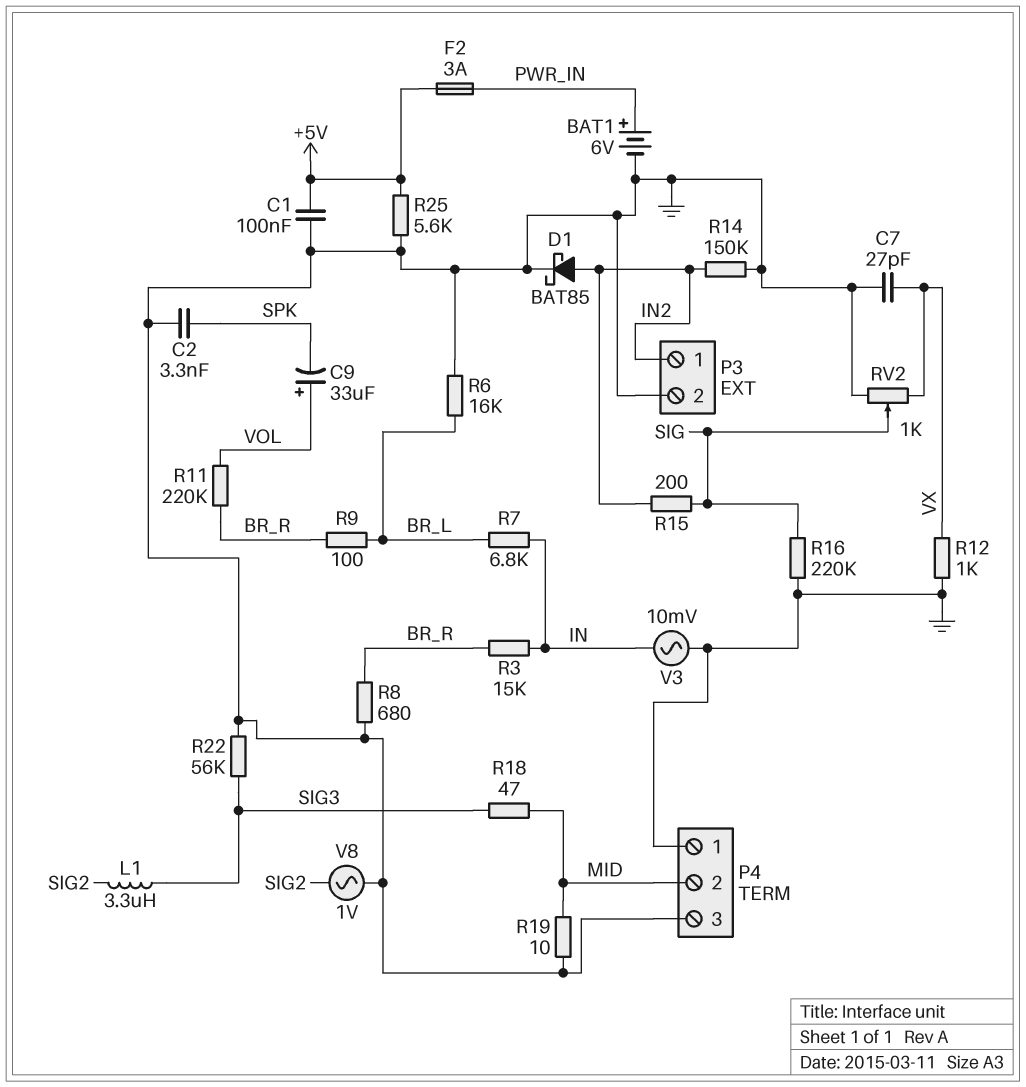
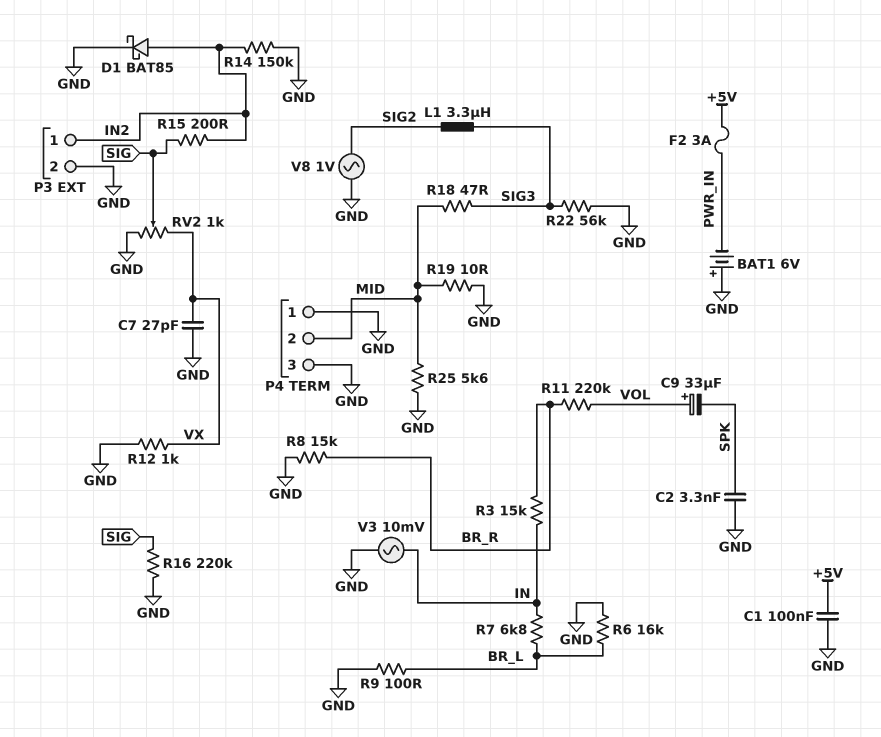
BAT1: 6V (plus PWR_IN, minus GND) -> 6V (plus GND, minus PWR_IN)
R8: 680 (BR_R, GND) -> 15k (BR_R, GND)
R9: 100 (BR_L, BR_R) -> 100 (BR_L, GND)
R25: 5.6k (+5V, GND) -> 5.6k (GND, MID)

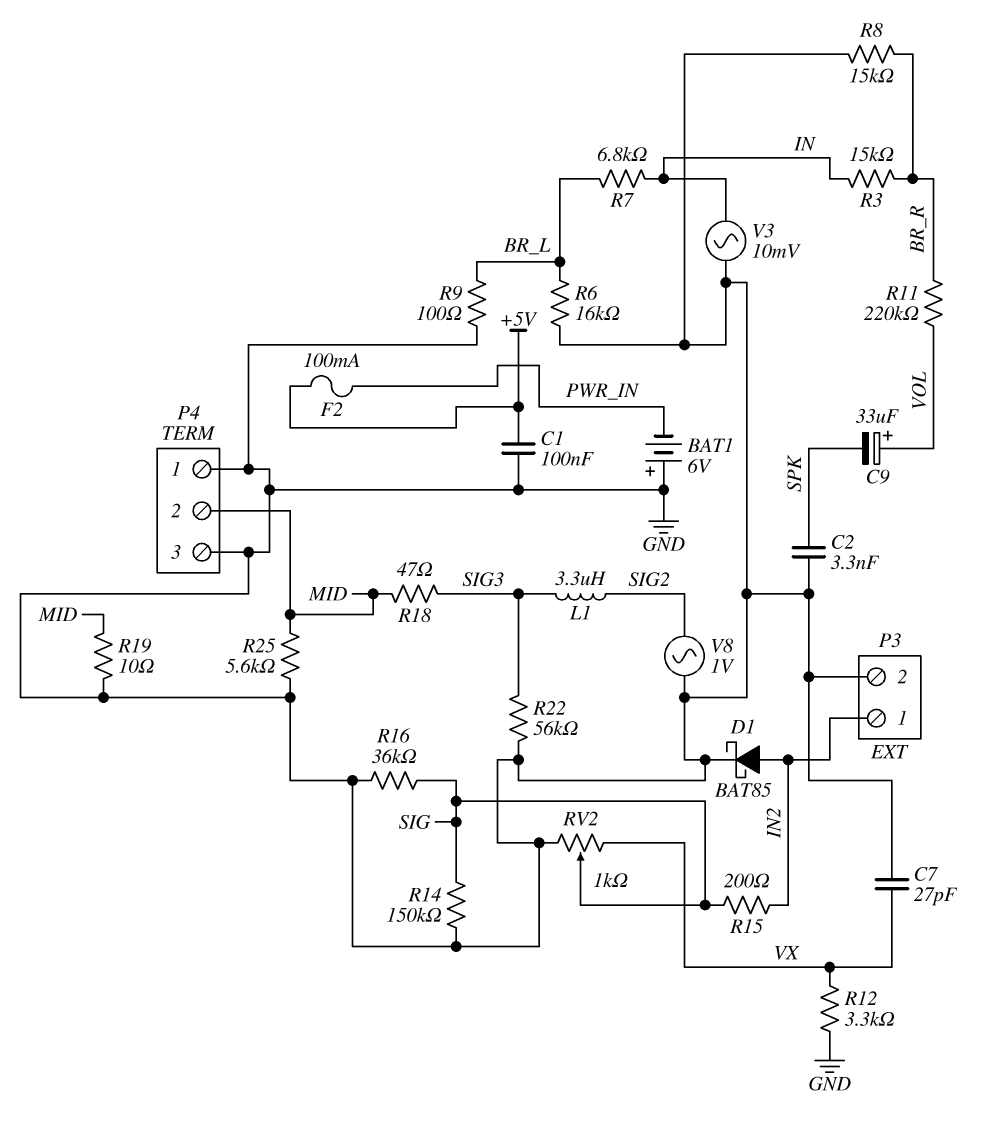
F2: 3A (+5V, PWR_IN) -> 100mA (+5V, PWR_IN)
R12: 1k (GND, VX) -> 3.3k (GND, VX)
R14: 150k (GND, IN2) -> 150k (GND, SIG)
R16: 220k (GND, SIG) -> 36k (GND, SIG)

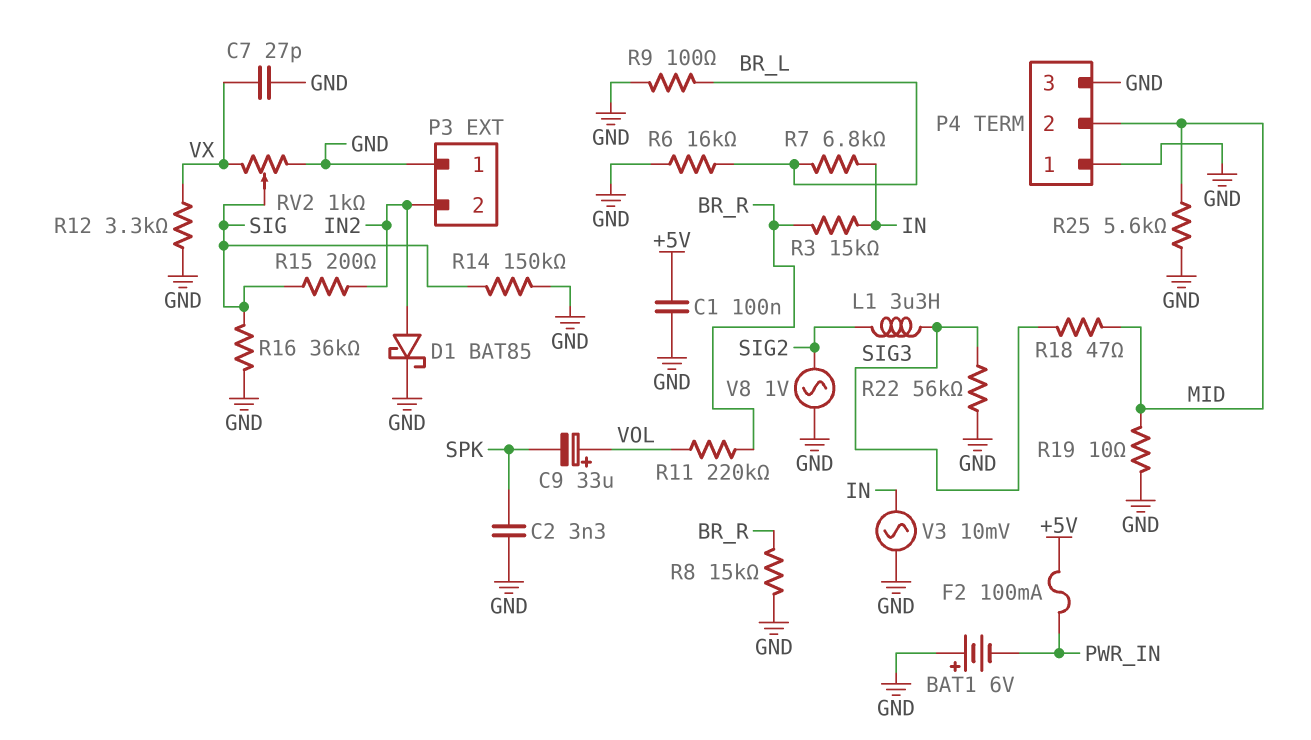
P3 pin 1: IN2 -> GND
P3 pin 2: GND -> IN2

